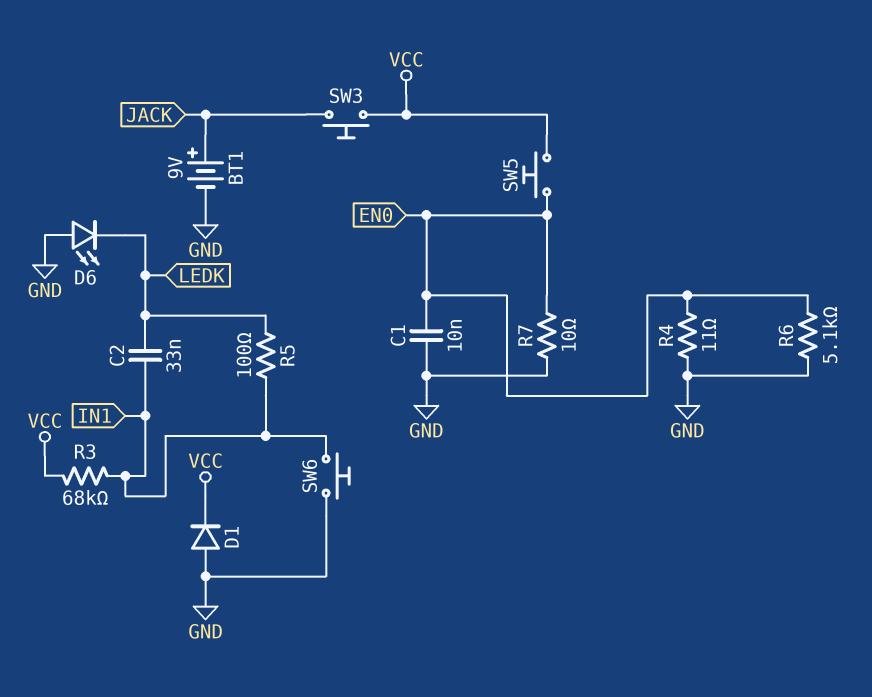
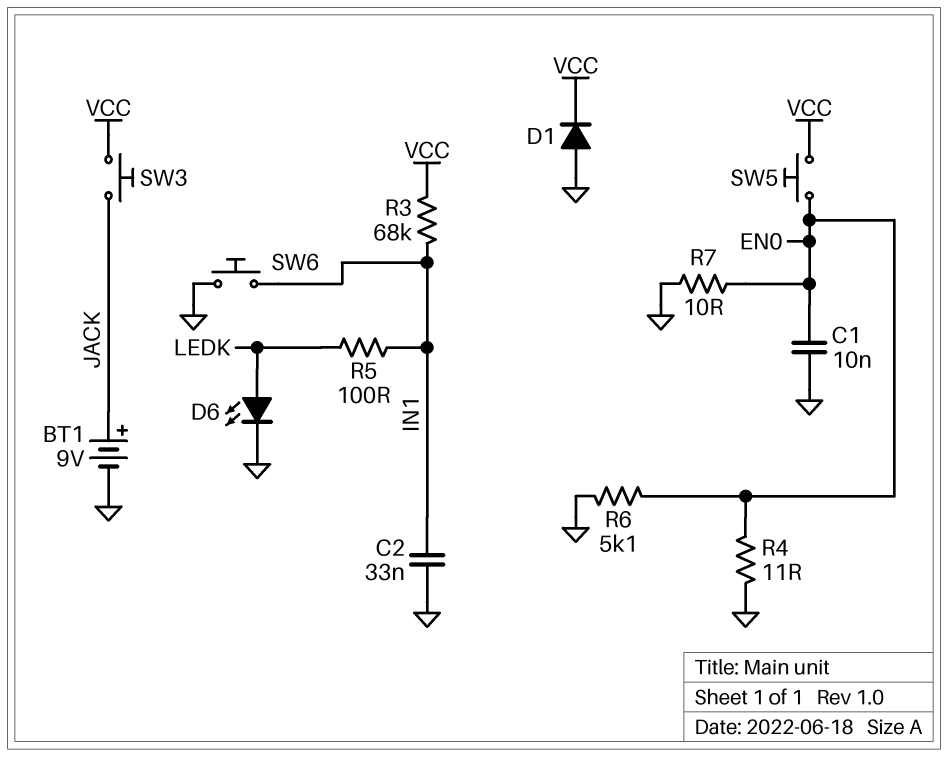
C2: 33nF (IN1, LEDK) -> 33nF (GND, IN1)
D6: LED (A GND, K LEDK) -> LED (A LEDK, K GND)

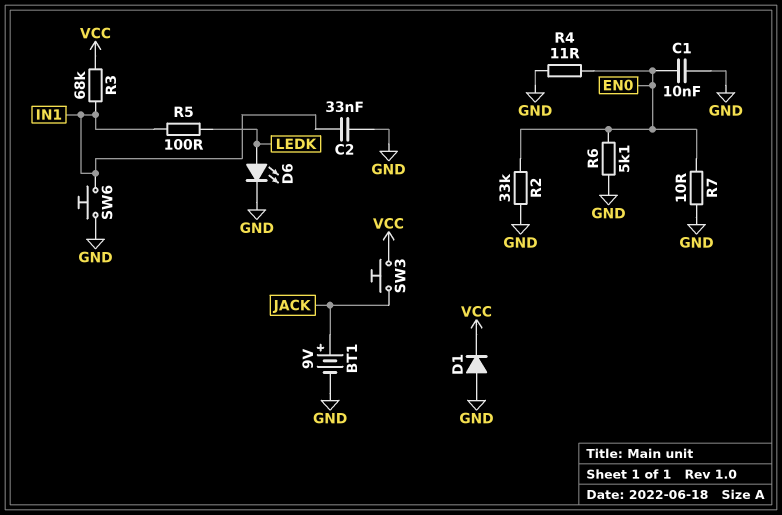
R2: none -> 33k (EN0, GND)
SW5: button (EN0, VCC) -> none

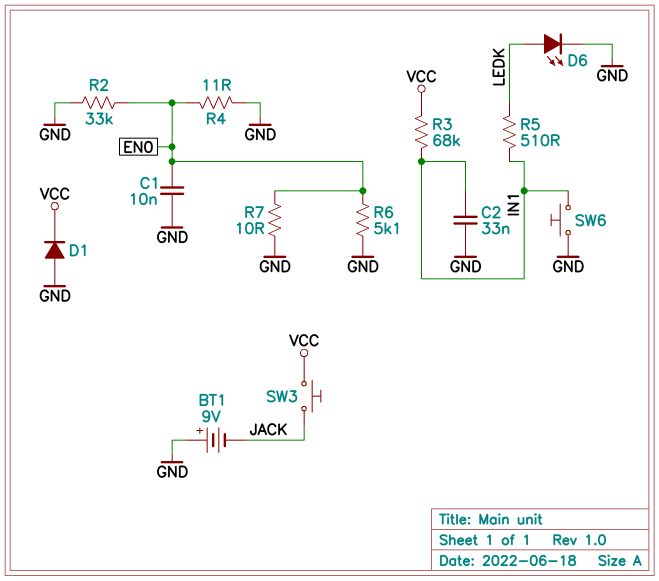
BT1: 9V (plus JACK, minus GND) -> 9V (plus GND, minus JACK)
R5: 100 (IN1, LEDK) -> 510 (IN1, LEDK)

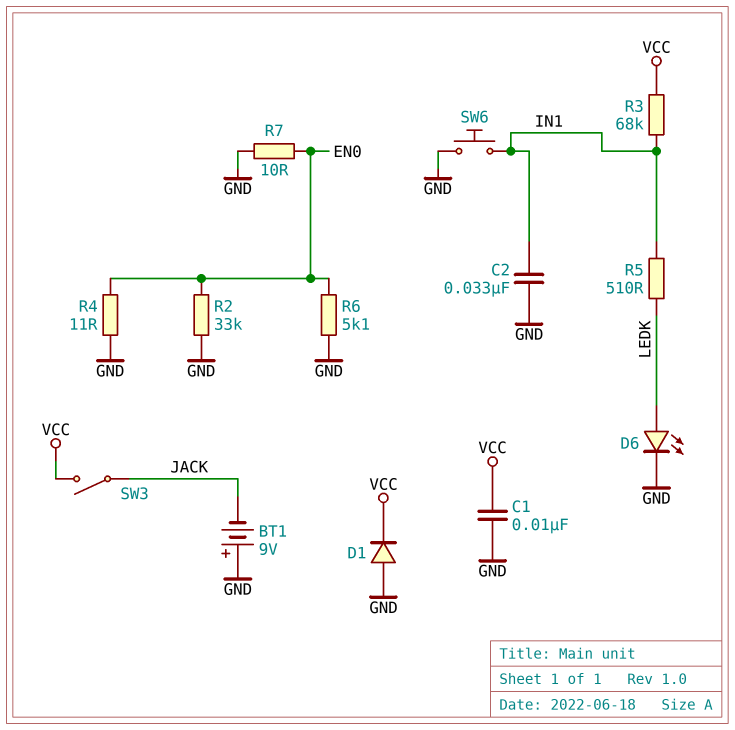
C1: 10nF (EN0, GND) -> 10nF (GND, VCC)
SW3: button (JACK, VCC) -> switch (JACK, VCC)

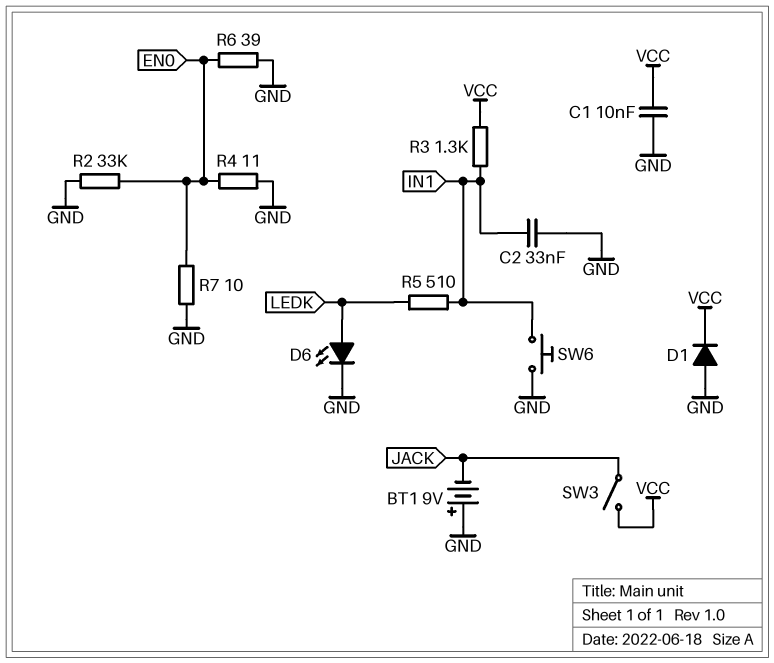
R3: 68k (IN1, VCC) -> 1.3k (IN1, VCC)
R6: 5.1k (EN0, GND) -> 39 (EN0, GND)

